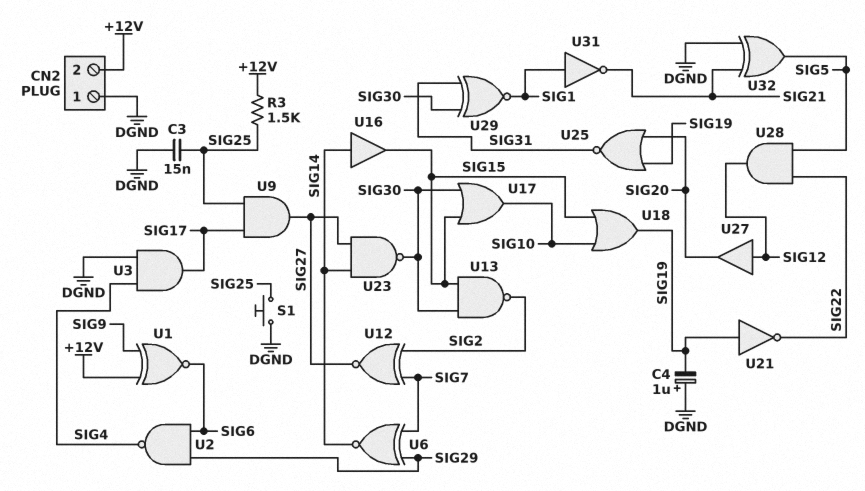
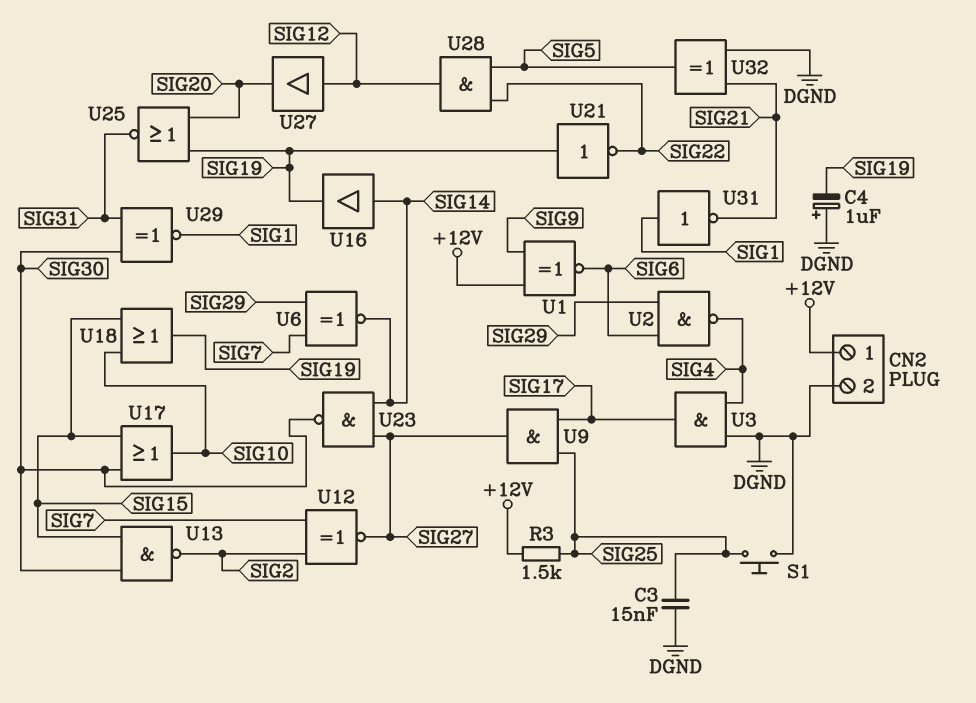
CN2 pin 1: DGND -> +12V
CN2 pin 2: +12V -> DGND
U16: buffer (in SIG14, out SIG15) -> buffer (in SIG14, out SIG19)

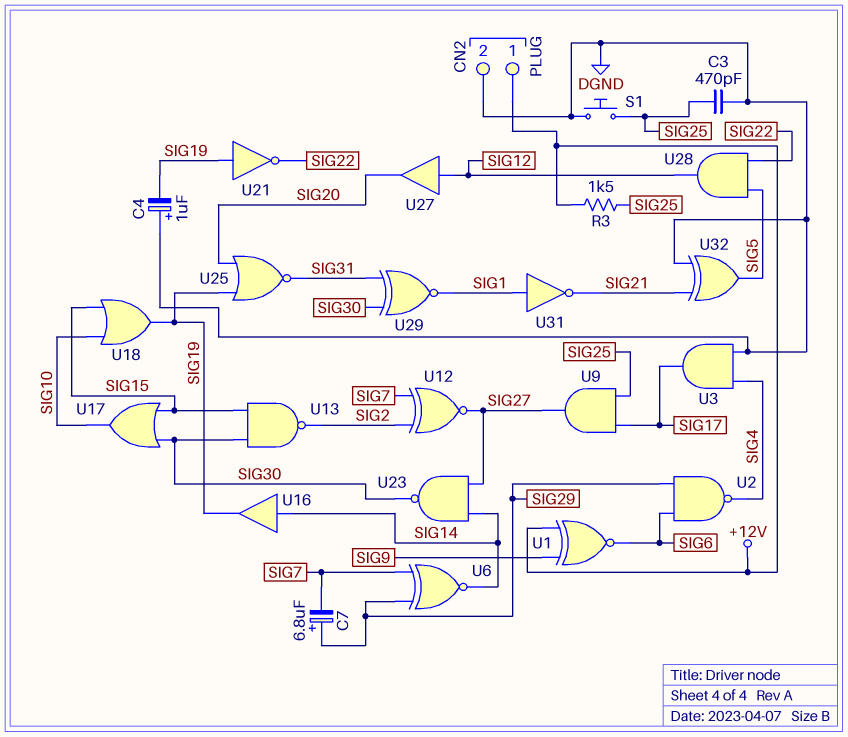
C3: 15nF (DGND, SIG25) -> 470pF (DGND, SIG25)
C7: none -> 6.8uF (plus SIG29, minus SIG7)

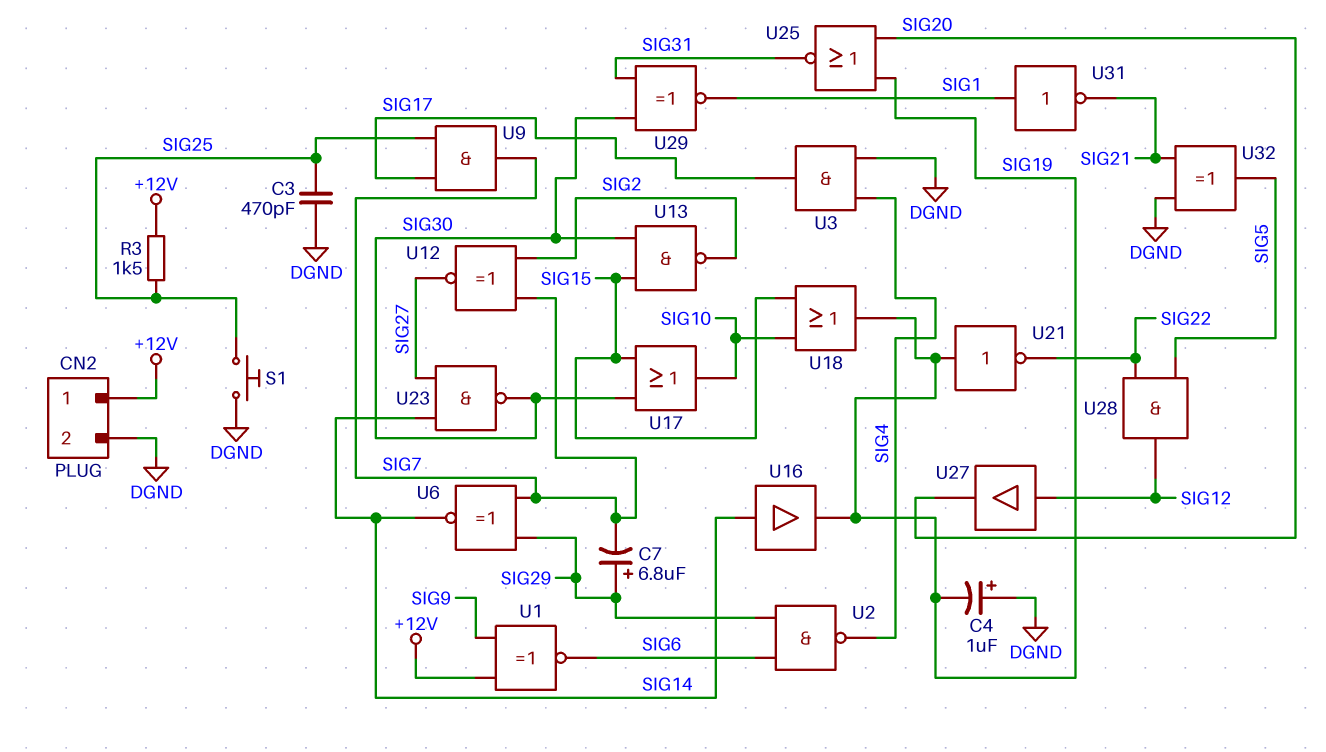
U9: AND (in SIG17, in SIG25, out SIG27) -> AND (in SIG17, in SIG25, out SIG7)

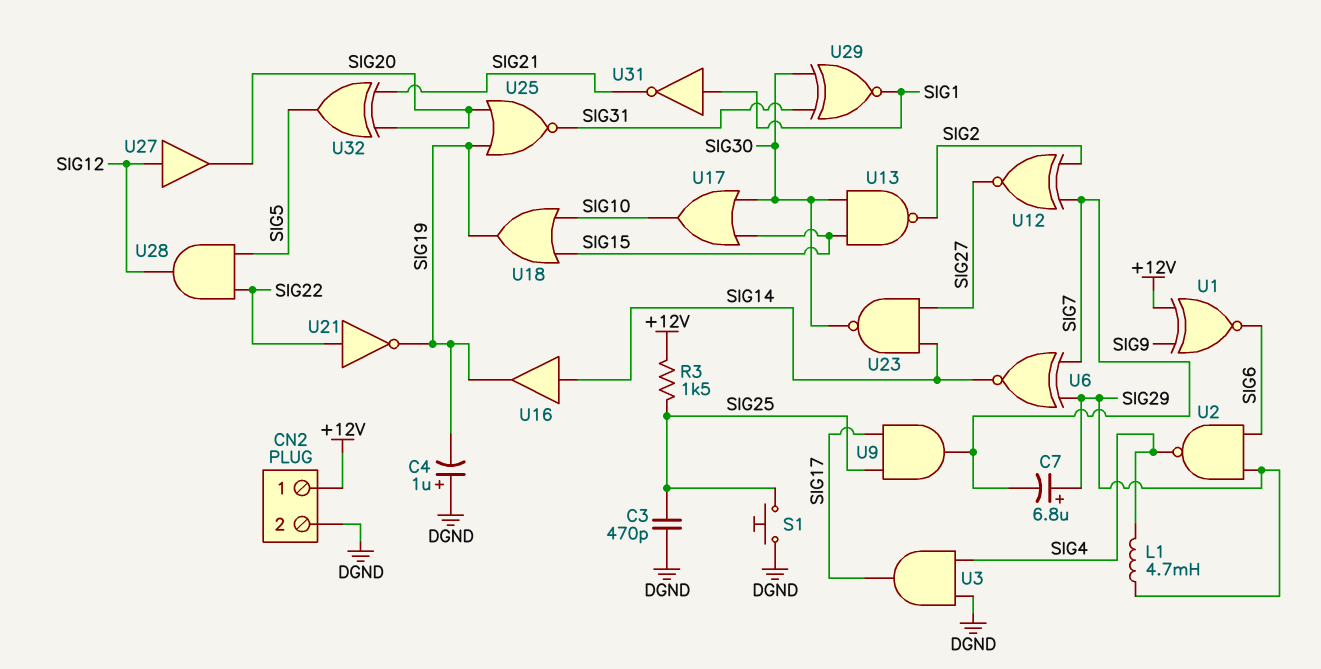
L1: none -> 4.7mH (SIG4, SIG29)
U21: NOT (in SIG19, out SIG22) -> NOT (in SIG22, out SIG19)
U32: XOR (in DGND, in SIG21, out SIG5) -> XOR (in SIG20, in SIG21, out SIG5)

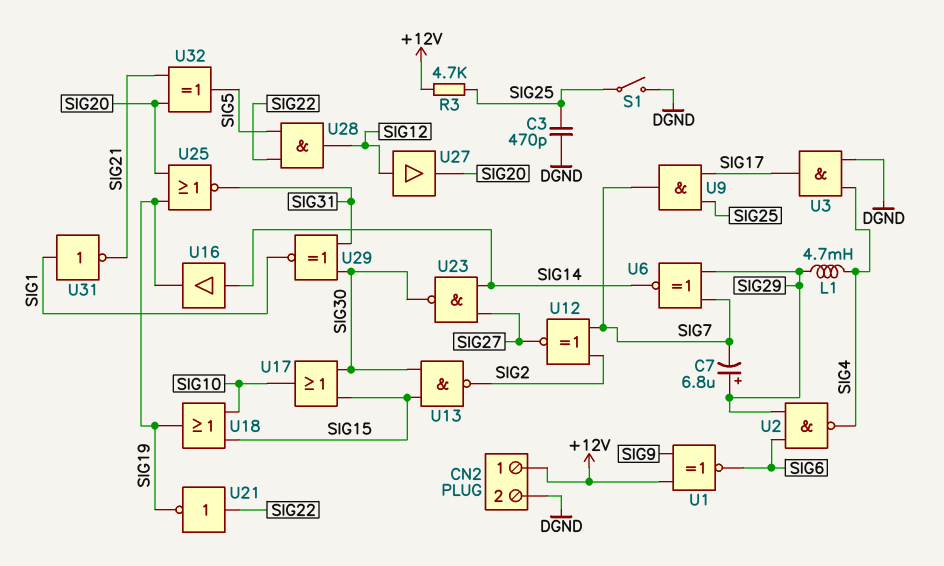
C4: 1uF (plus DGND, minus SIG19) -> none
R3: 1.5k (+12V, SIG25) -> 4.7k (+12V, SIG25)
S1: button (DGND, SIG25) -> switch (DGND, SIG25)

